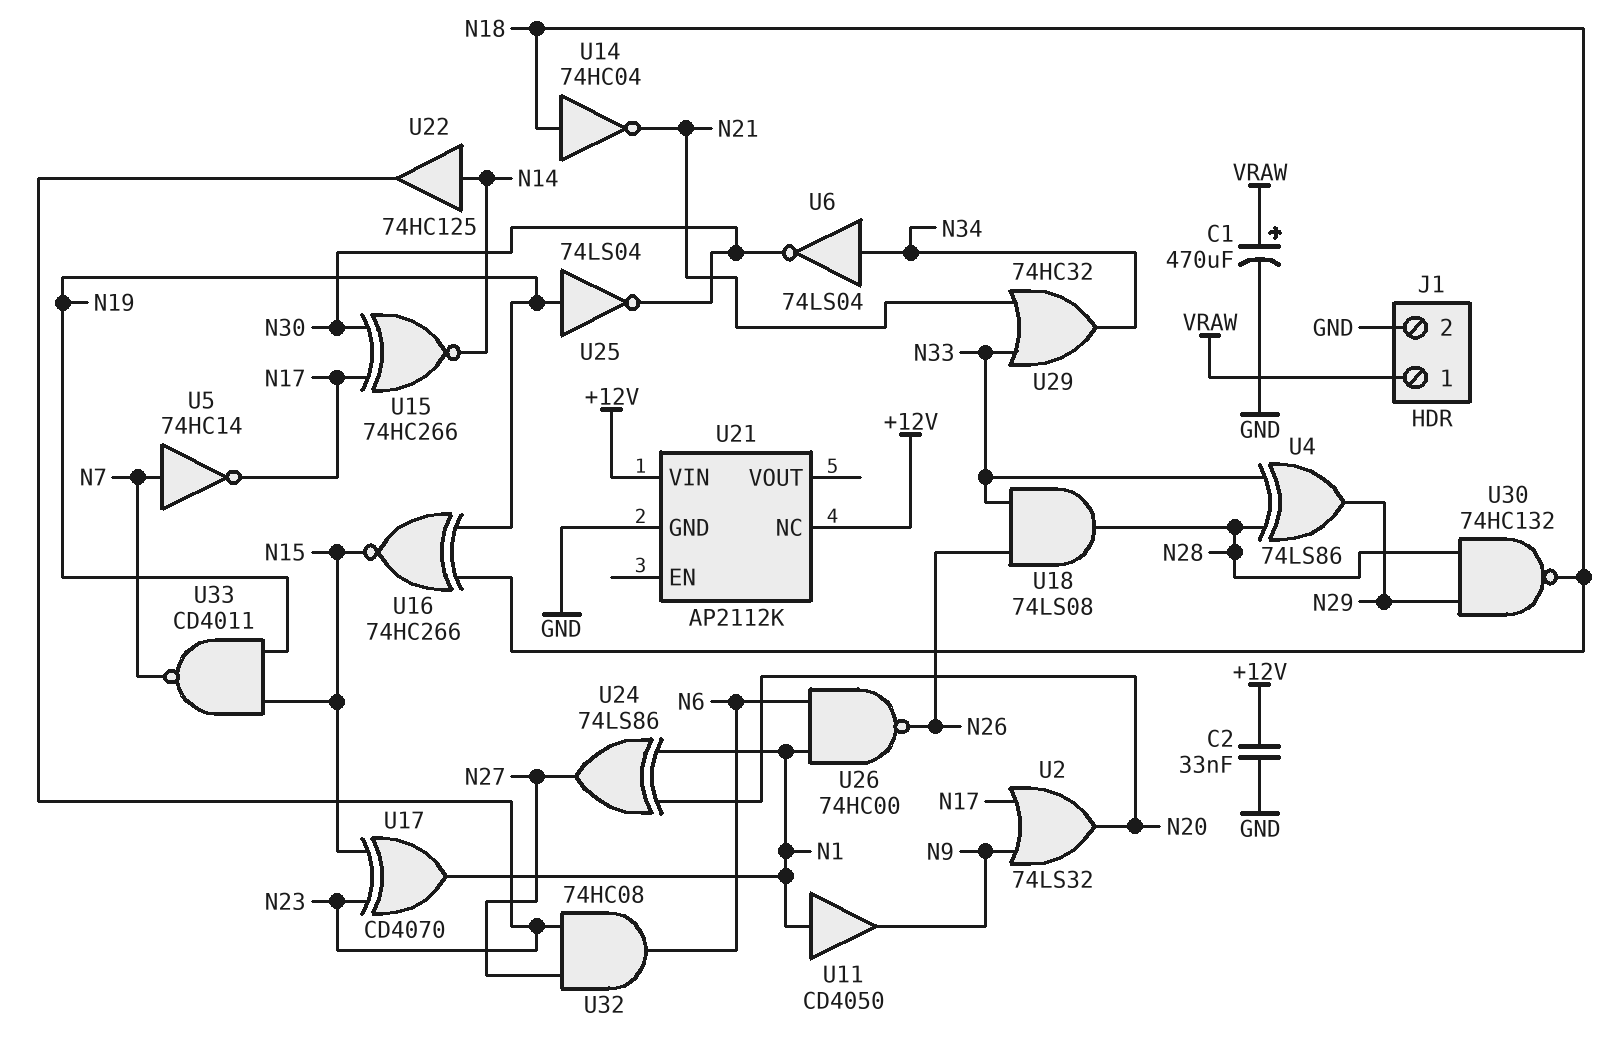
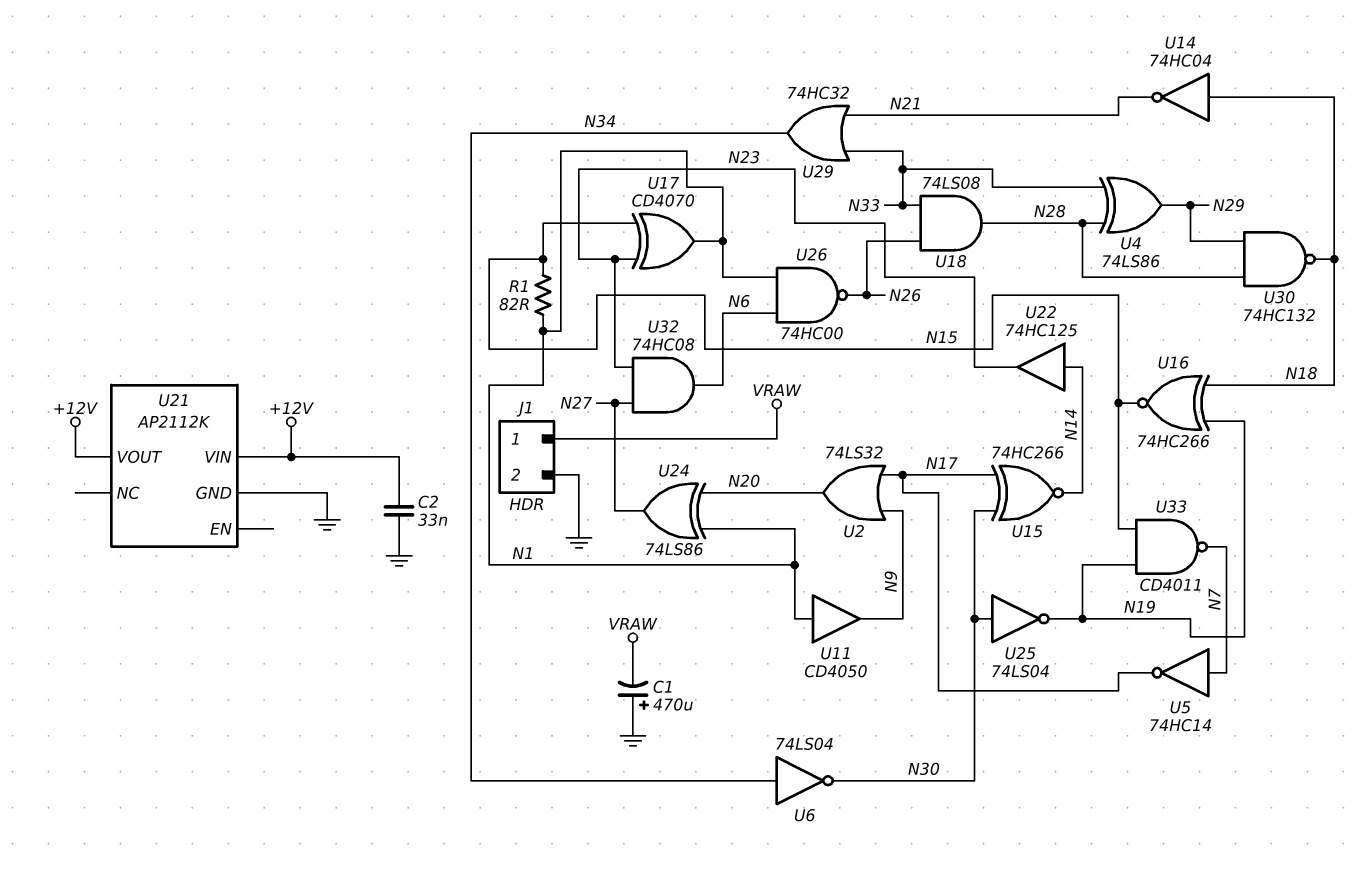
C1: 470uF (plus VRAW, minus GND) -> 470uF (plus GND, minus VRAW)
R1: none -> 82 (N1, N15)
U21 pin NC: +12V -> none
U21 pin VOUT: none -> +12V
U25: NOT 74LS04 (in N19, out N30) -> NOT 74LS04 (in N30, out N19)

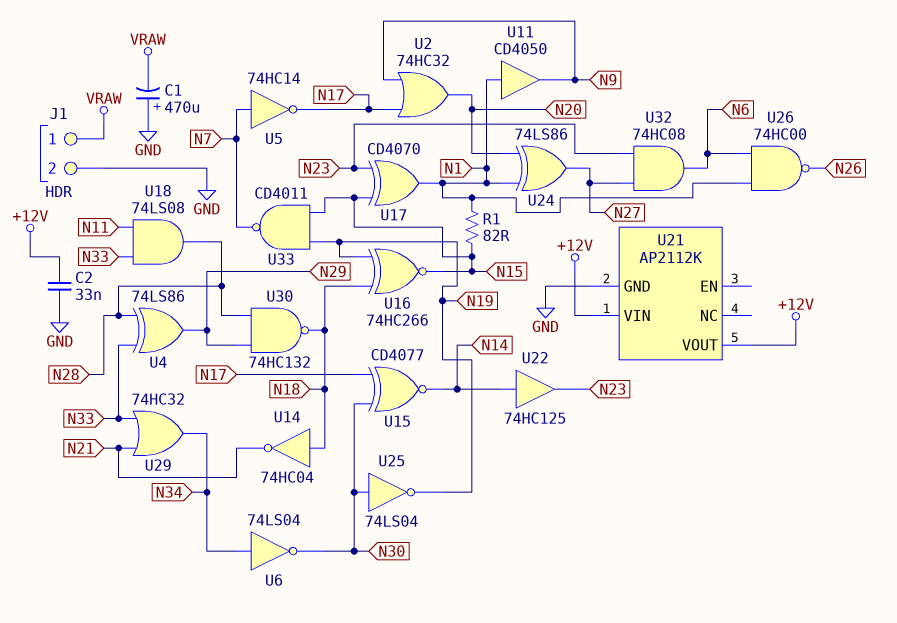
U2: OR 74LS32 (in N9, in N17, out N20) -> OR 74HC32 (in N9, in N17, out N20)
U15: XNOR 74HC266 (in N17, in N30, out N14) -> XNOR CD4077 (in N17, in N30, out N14)
U18: AND 74LS08 (in N26, in N33, out N28) -> AND 74LS08 (in N11, in N33, out N28)

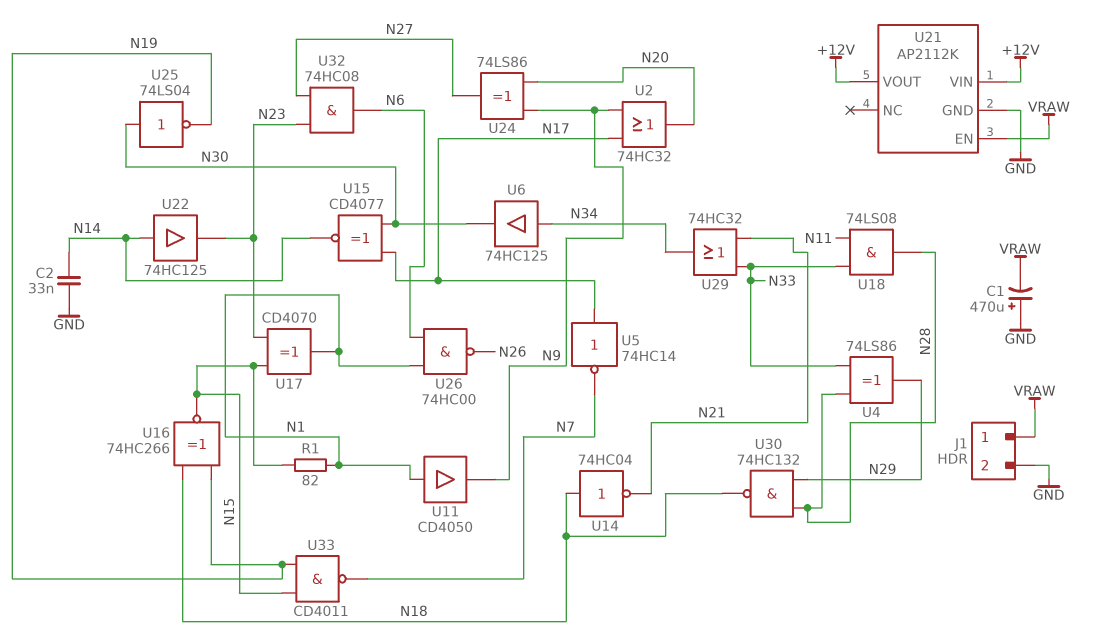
C2: 33nF (+12V, GND) -> 33nF (GND, N14)
U5: NOT 74HC14 (in N7, out N17) -> NOT 74HC14 (in N17, out N7)
U6: NOT 74LS04 (in N34, out N30) -> buffer 74HC125 (in N34, out N30)
U21 pin EN: none -> VRAW
U24: XOR 74LS86 (in N1, in N20, out N27) -> XOR 74LS86 (in N9, in N20, out N27)

